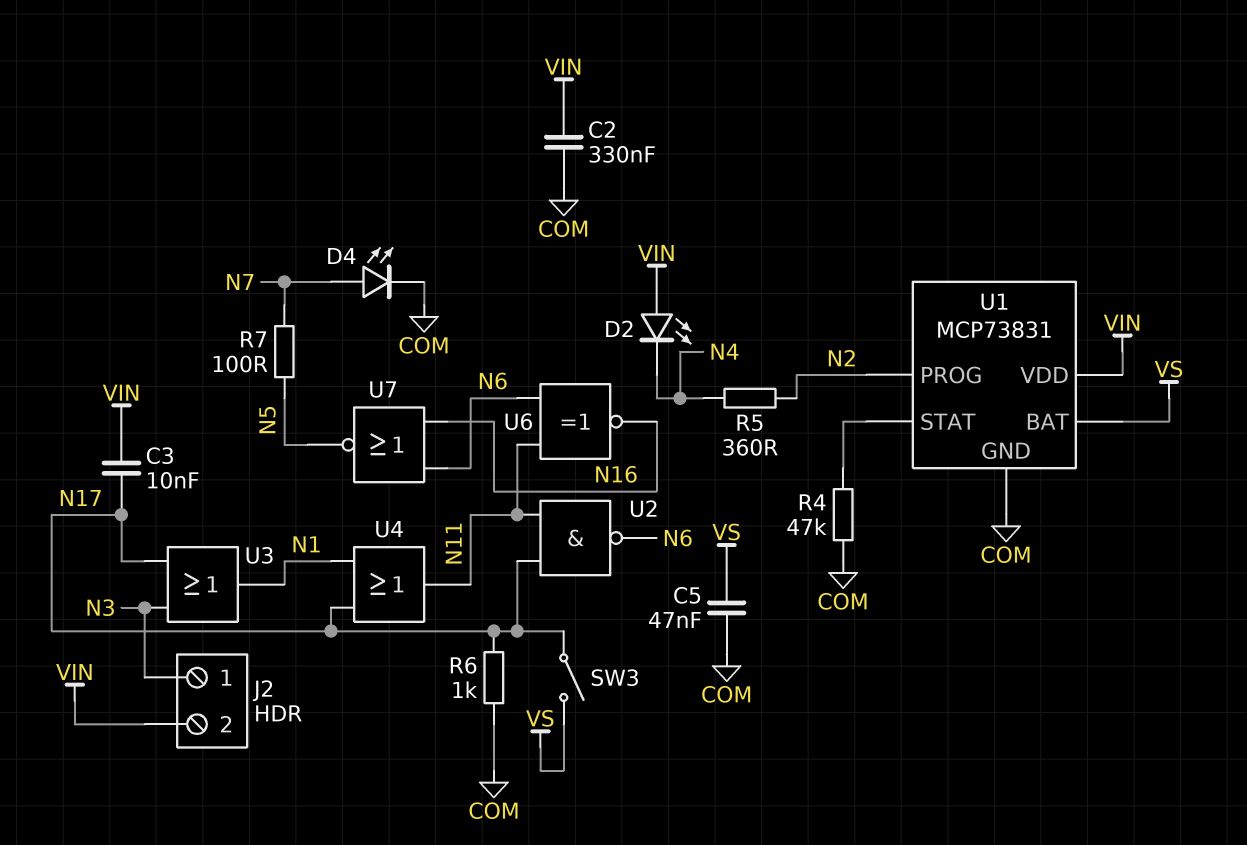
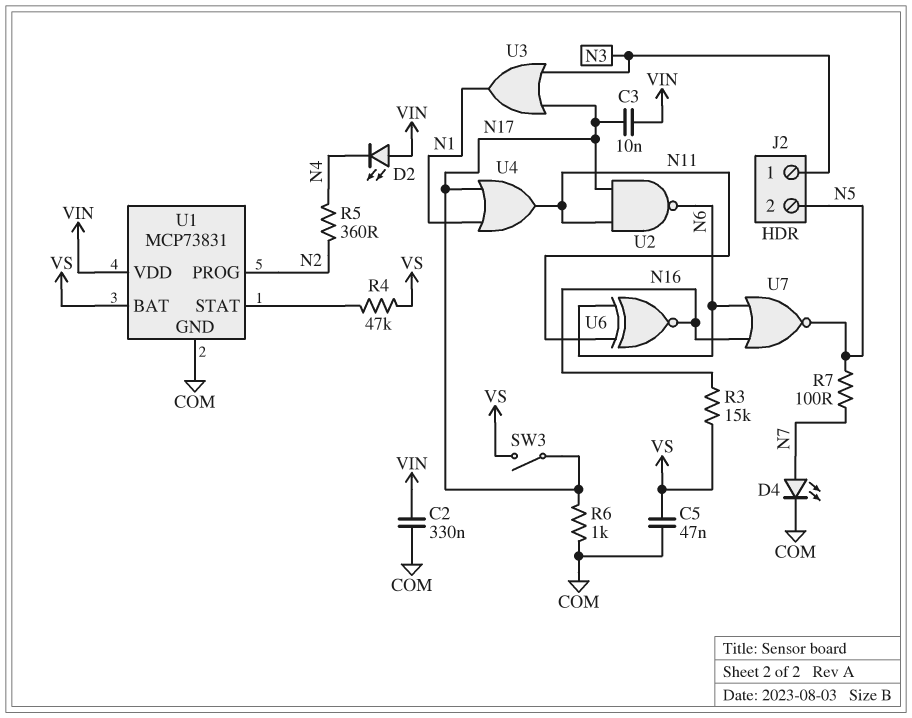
J2 pin 2: VIN -> N5
R3: none -> 15k (N16, VS)
R4: 47k (COM, U1/STAT) -> 47k (U1/STAT, VS)

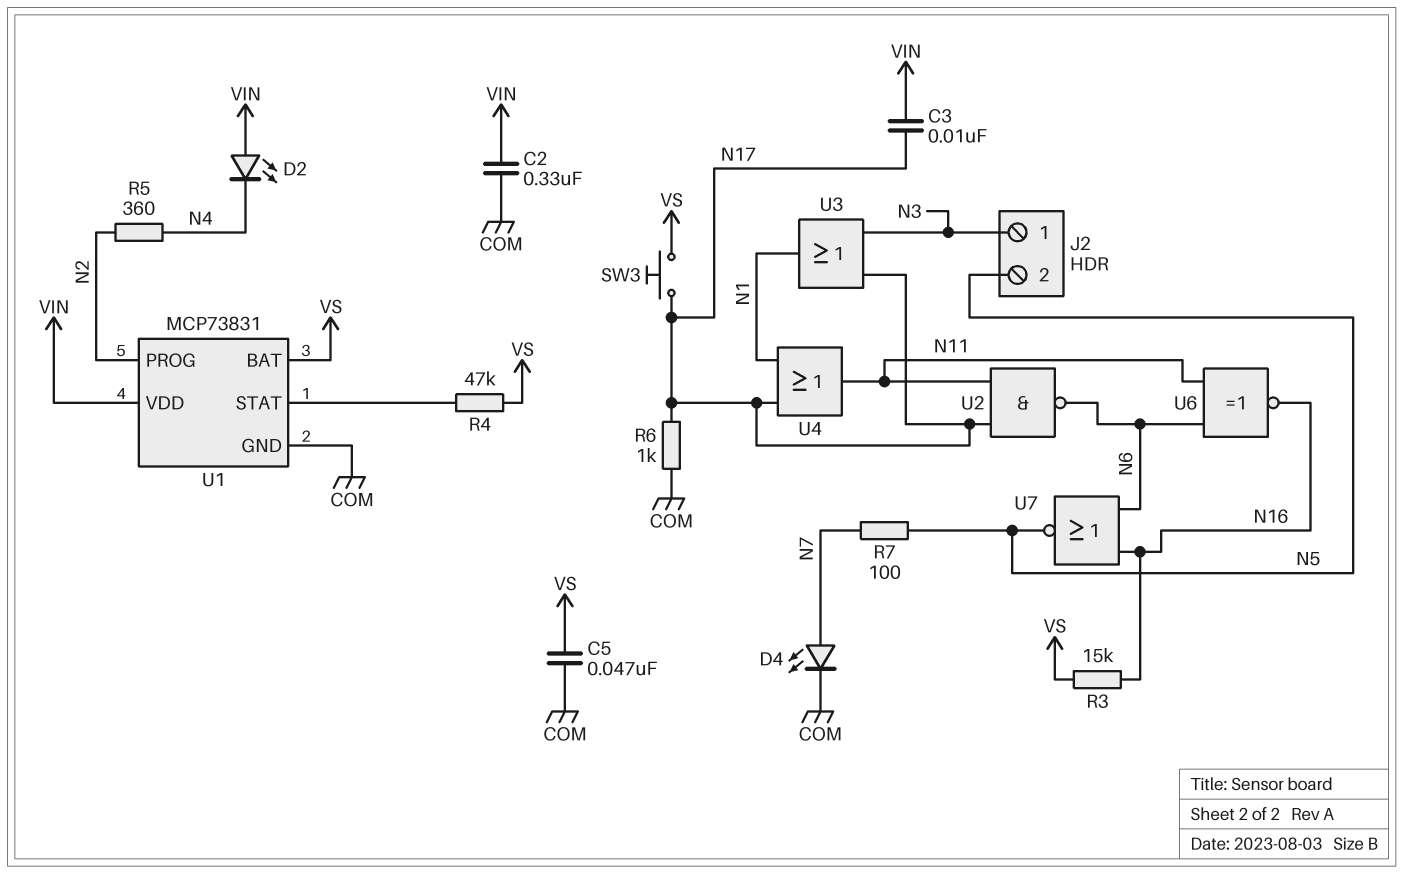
SW3: switch (N17, VS) -> button (N17, VS)

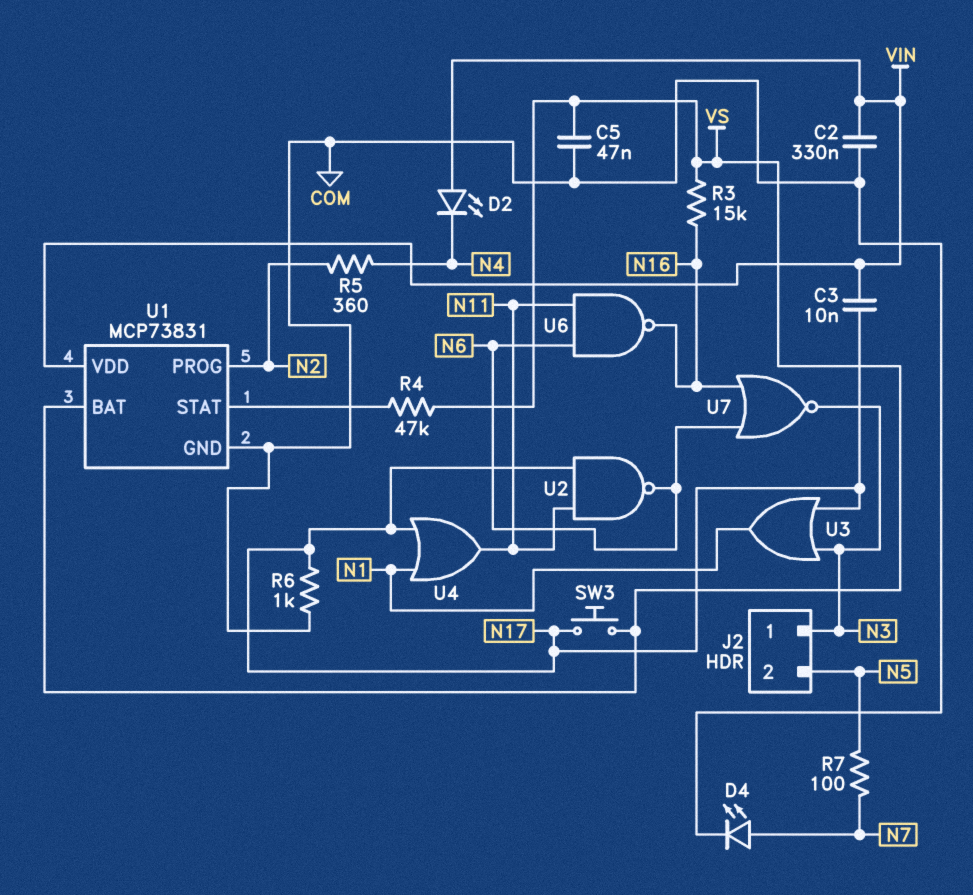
U6: XNOR (in N6, in N11, out N16) -> NAND (in N6, in N11, out N16)
U7: NOR (in N6, in N16, out N5) -> NOR (in N6, in N16, out N3)

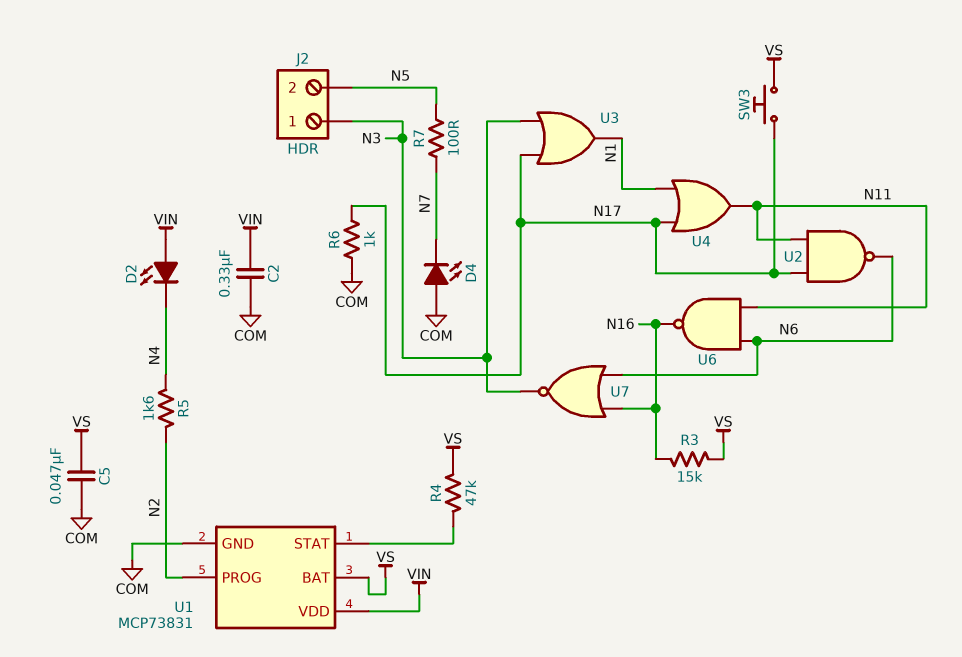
C3: 10nF (N17, VIN) -> none
D4: LED (A N7, K COM) -> LED (A COM, K N7)
R5: 360 (N2, N4) -> 1.6k (N2, N4)

